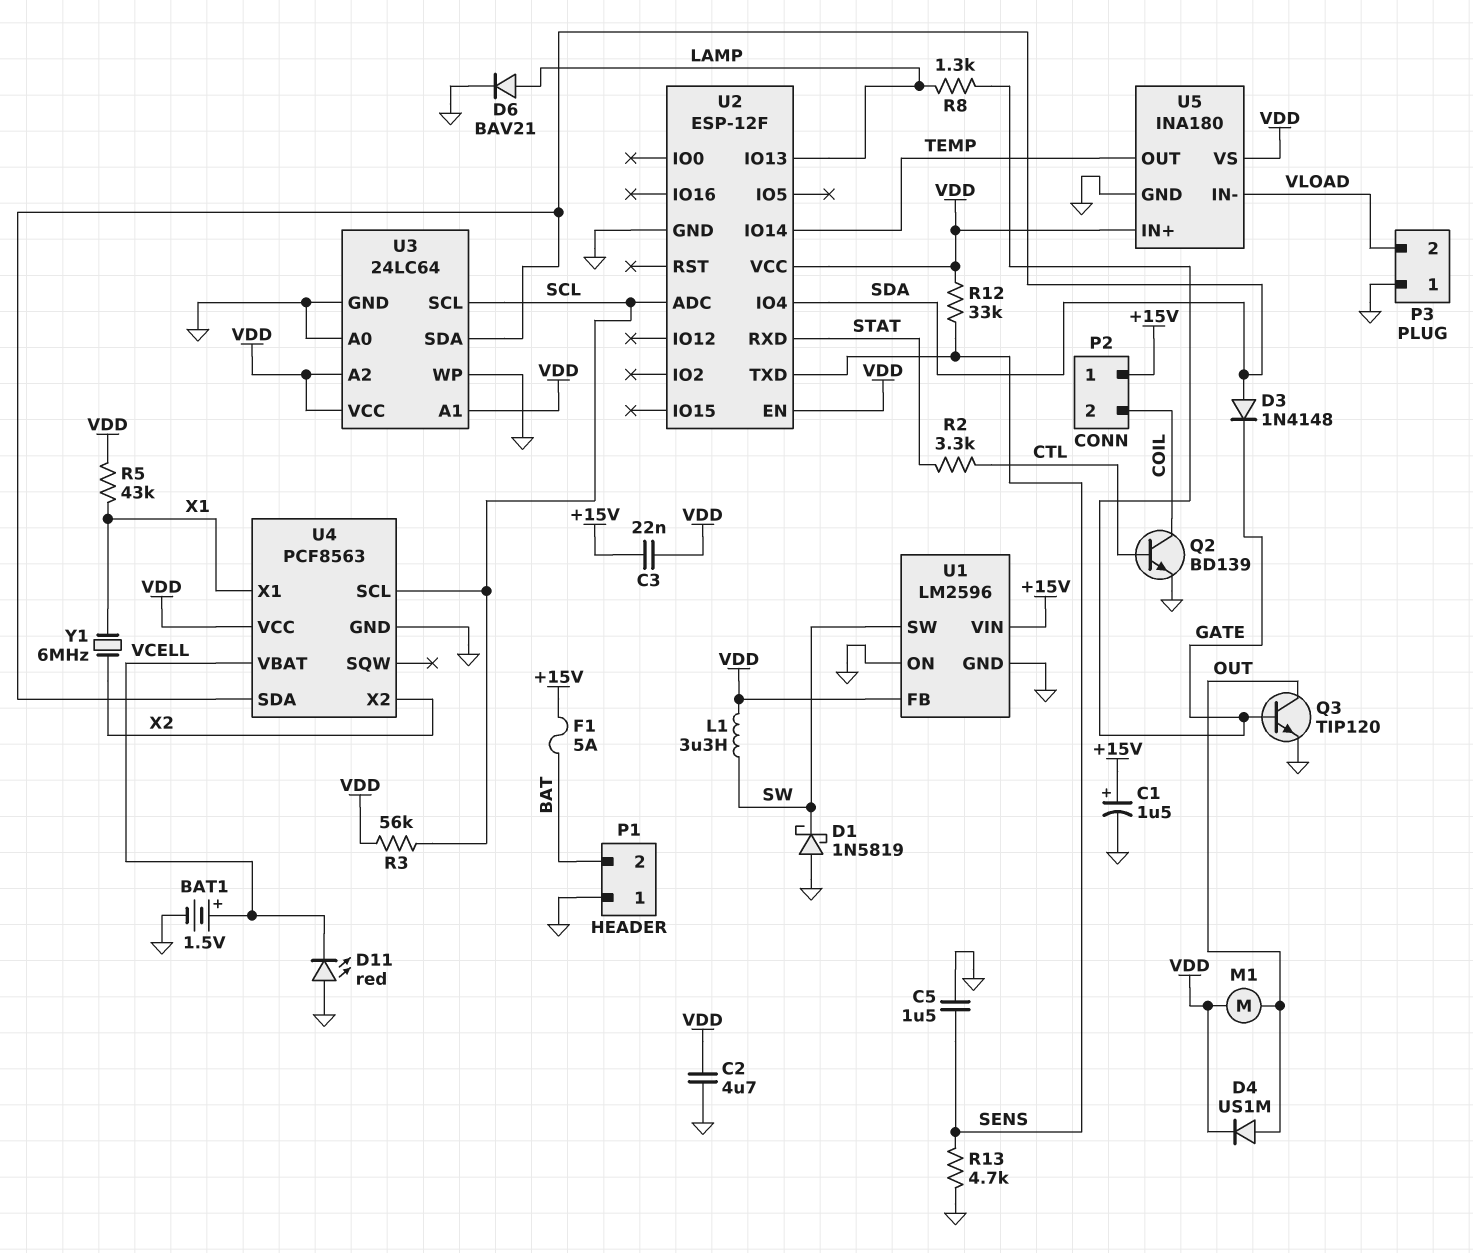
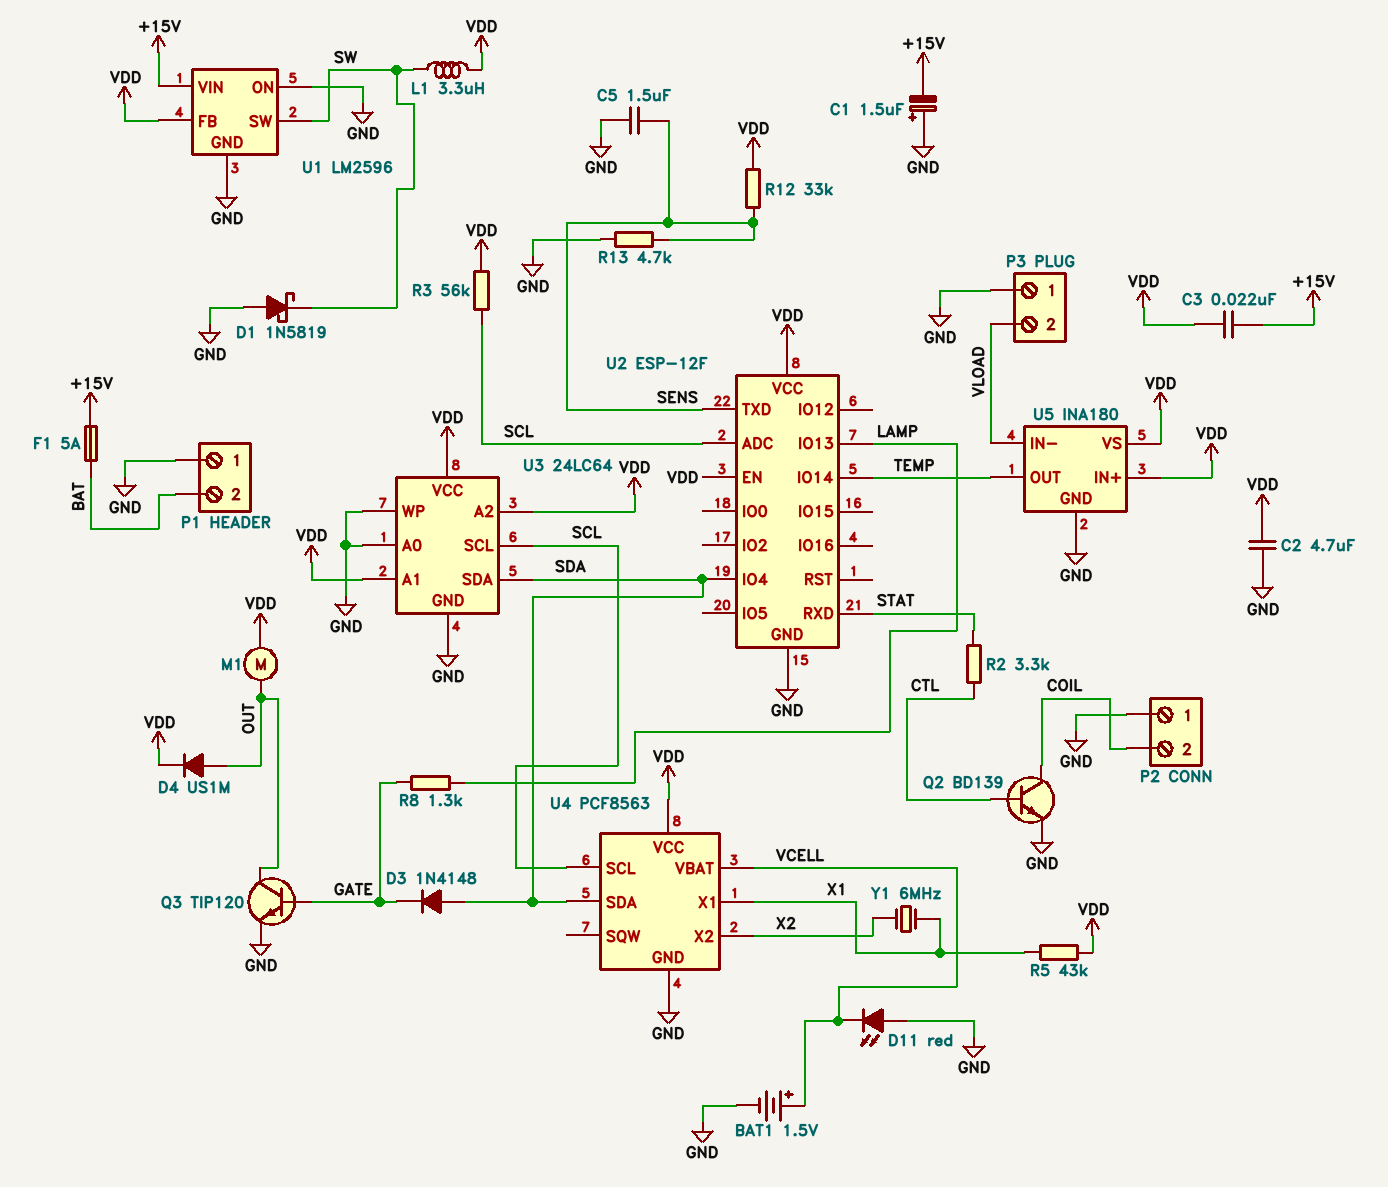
C1: 1.5uF (plus +15V, minus GND) -> 1.5uF (plus GND, minus +15V)
D6: diode BAV21 (A LAMP, K GND) -> none
P2 pin 1: +15V -> GND

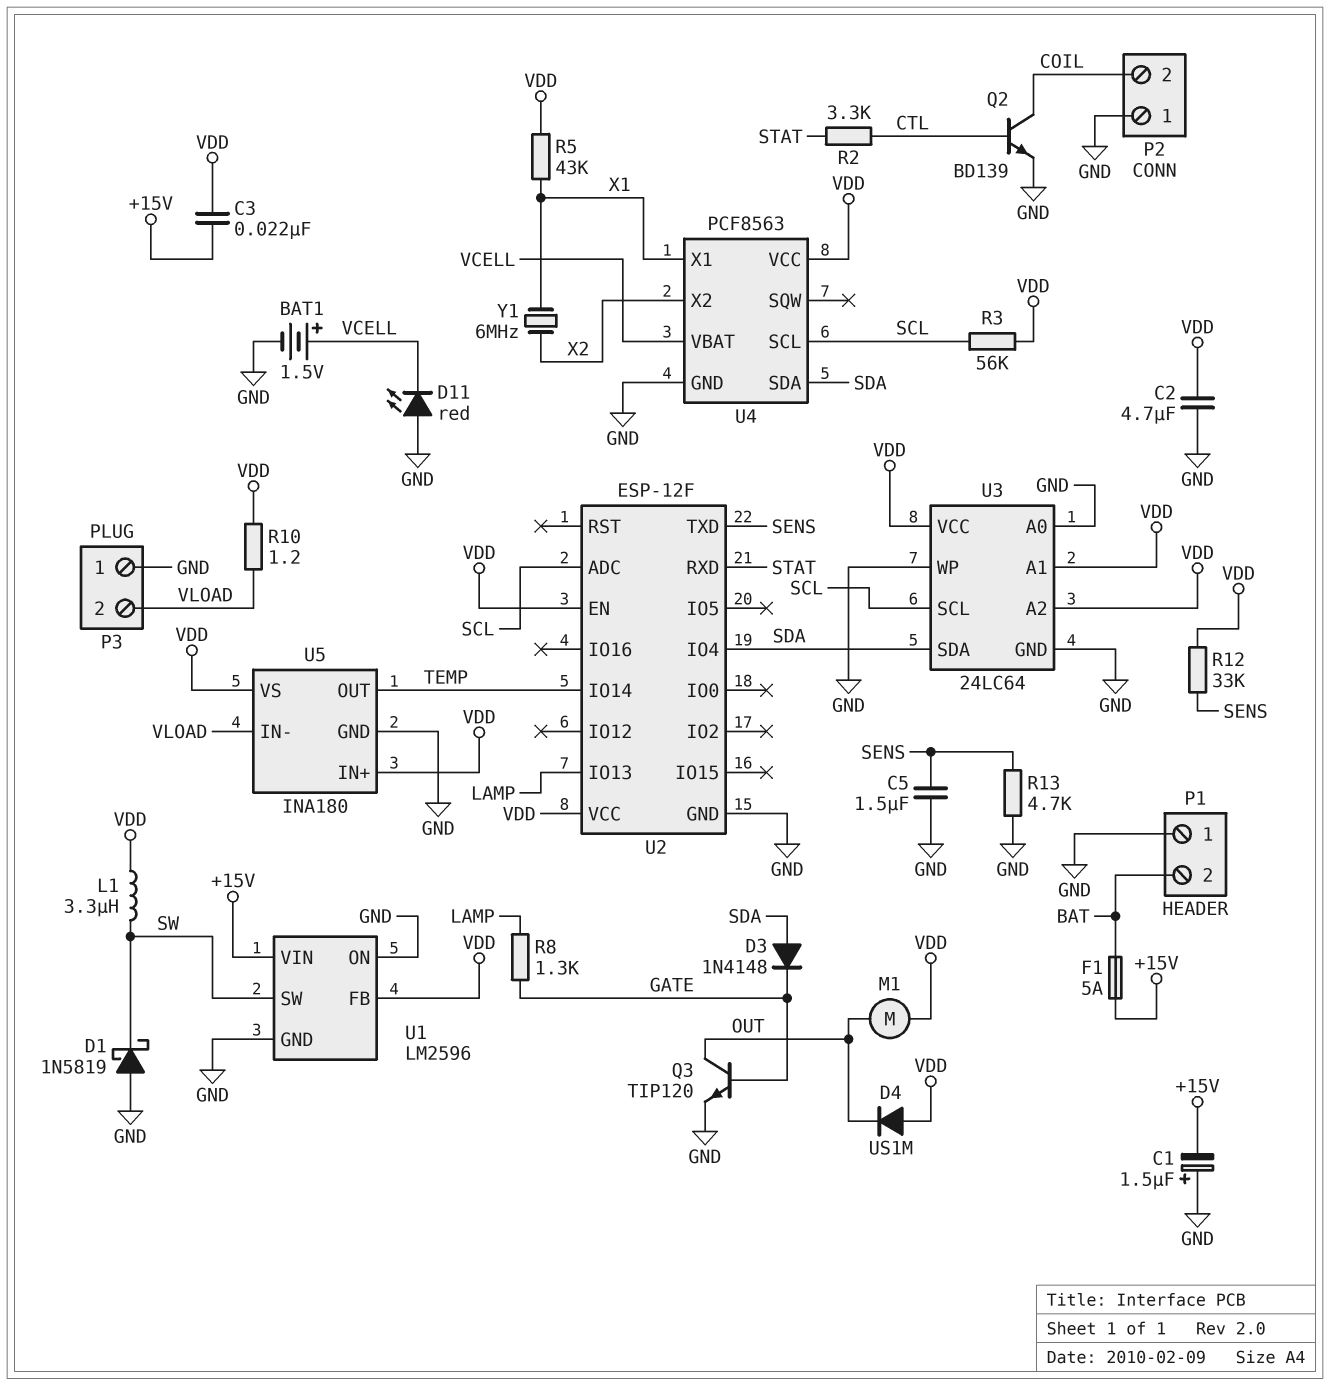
D4: diode US1M (A OUT, K VDD) -> diode US1M (A VDD, K OUT)
R10: none -> 1.2 (VDD, VLOAD)

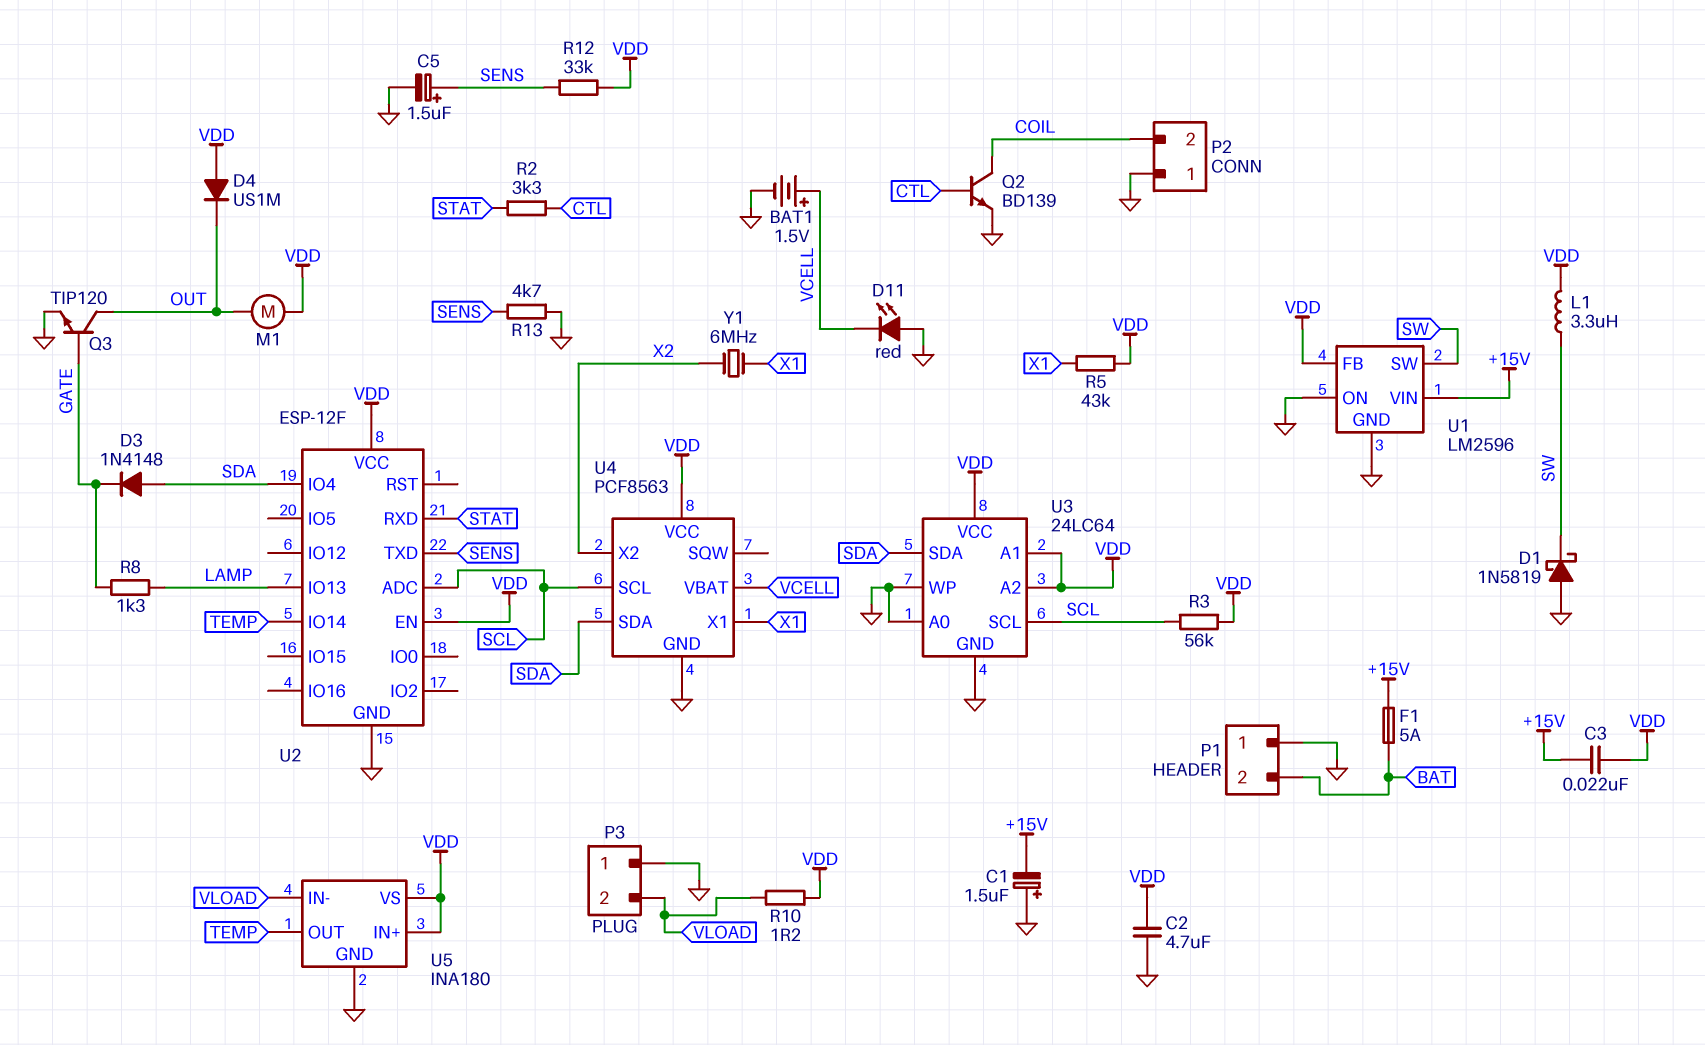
C5: 1.5uF (GND, SENS) -> 1.5uF (plus SENS, minus GND)

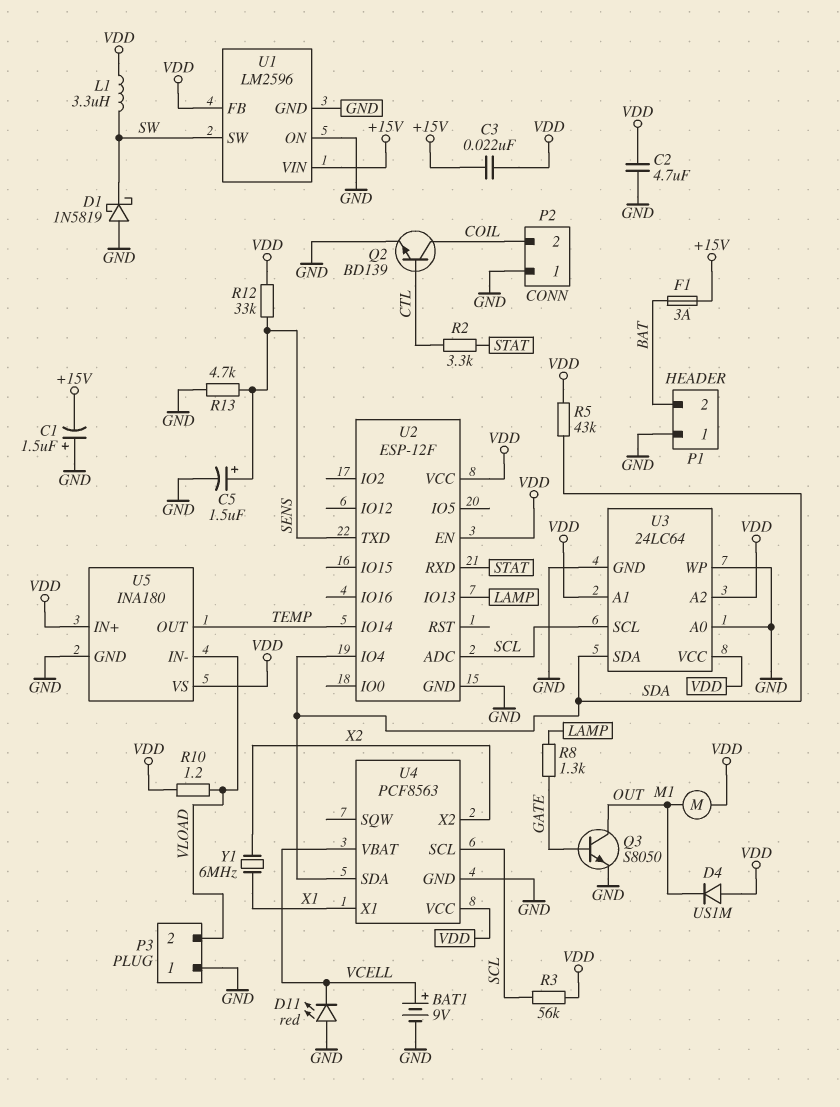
BAT1: 1.5V (plus VCELL, minus GND) -> 9V (plus VCELL, minus GND)
D3: diode 1N4148 (A SDA, K GATE) -> none
F1: 5A (+15V, BAT) -> 3A (+15V, BAT)
Q3: NPN TIP120 (B GATE, C OUT, E GND) -> NPN S8050 (B GATE, C OUT, E GND)
R5: 43k (VDD, X1) -> 43k (SDA, VDD)

